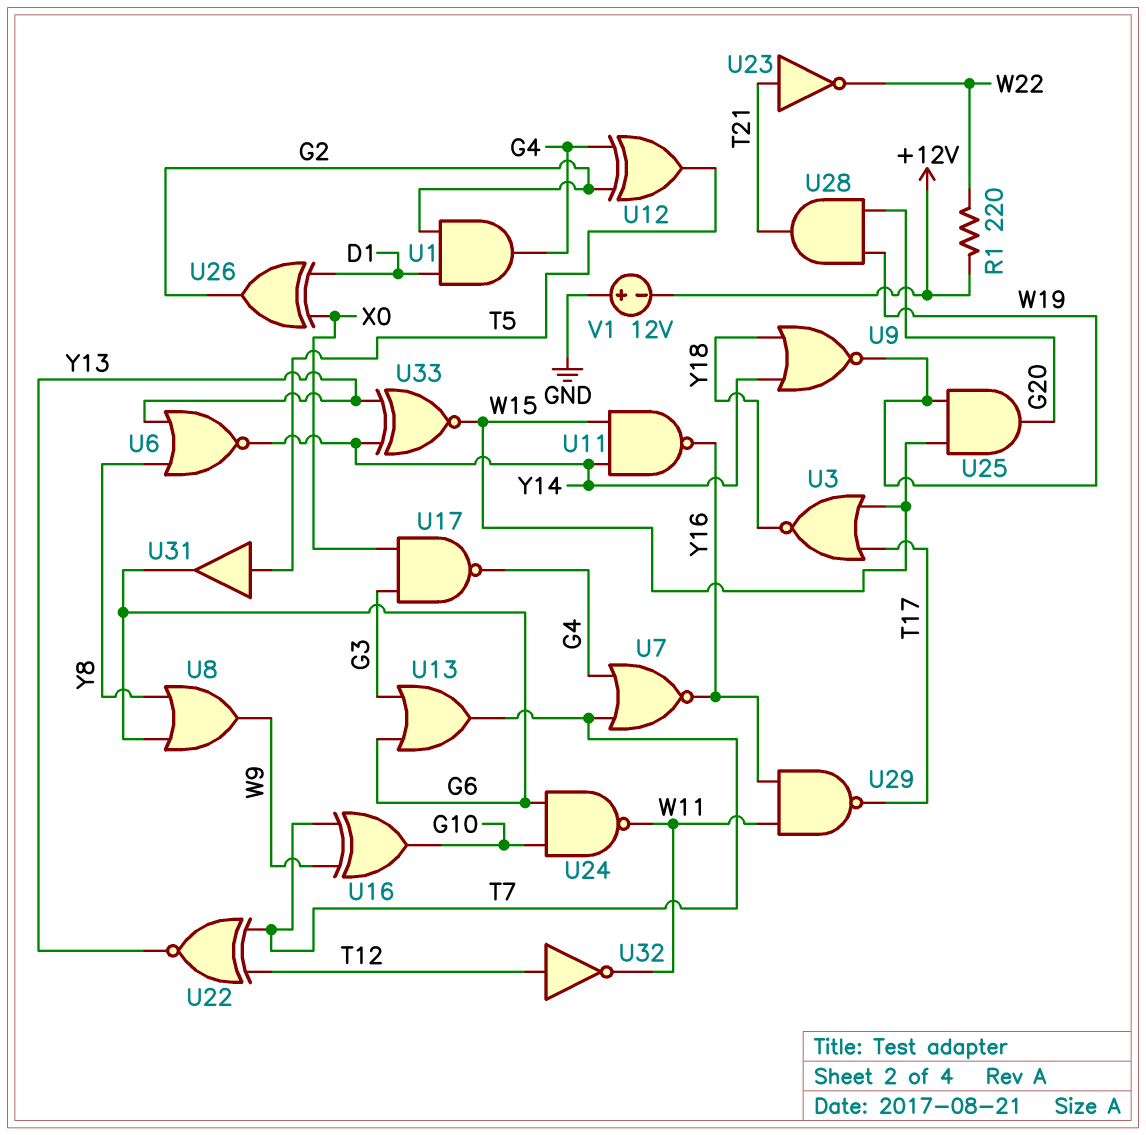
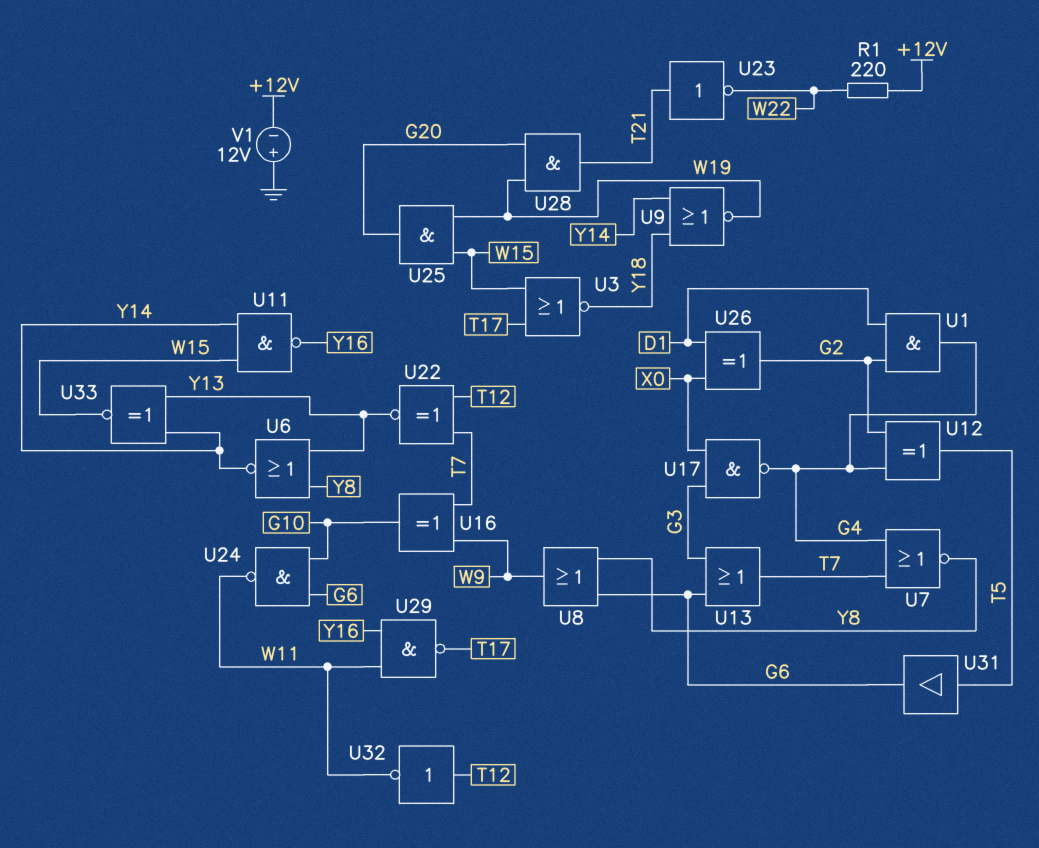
U7: NOR (in G4, in T7, out Y16) -> NOR (in G4, in T7, out Y8)

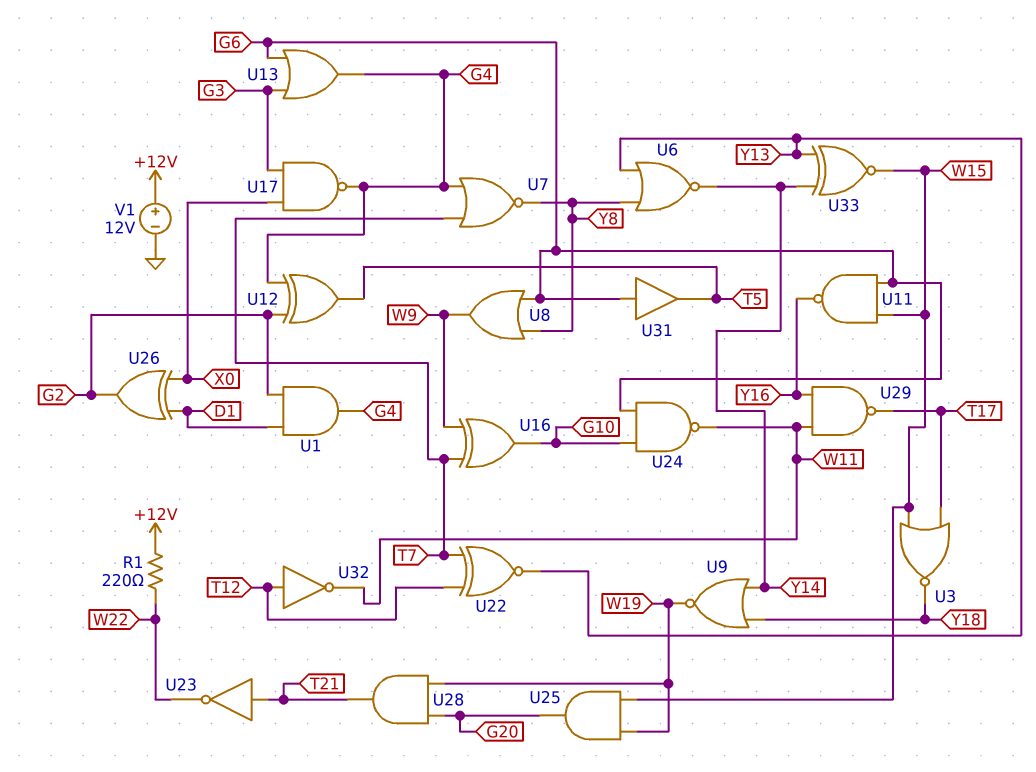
U11: NAND (in W15, in Y14, out Y16) -> NAND (in G6, in W15, out Y16)
U13: OR (in G3, in G6, out T7) -> OR (in G3, in G6, out G4)
U31: buffer (in T5, out G6) -> buffer (in G6, out T5)
V1: 12V (plus GND, minus +12V) -> 12V (plus +12V, minus GND)

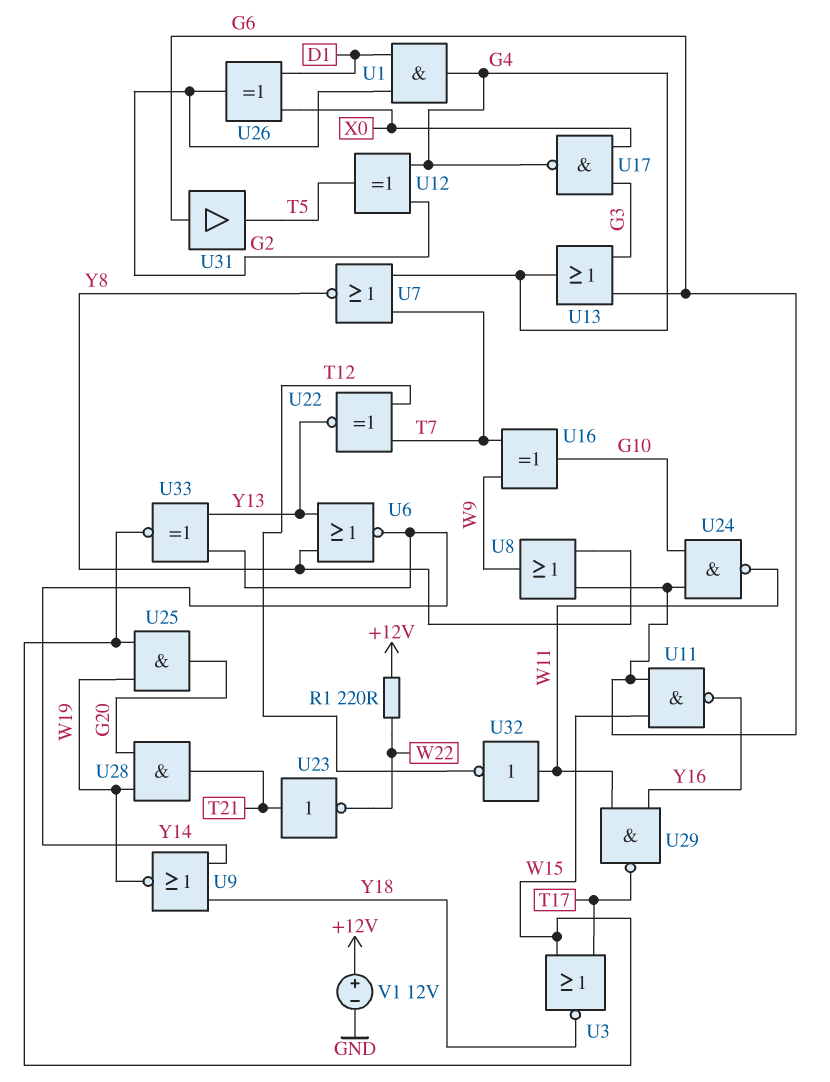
U32: NOT (in T12, out W11) -> NOT (in W11, out T12)

